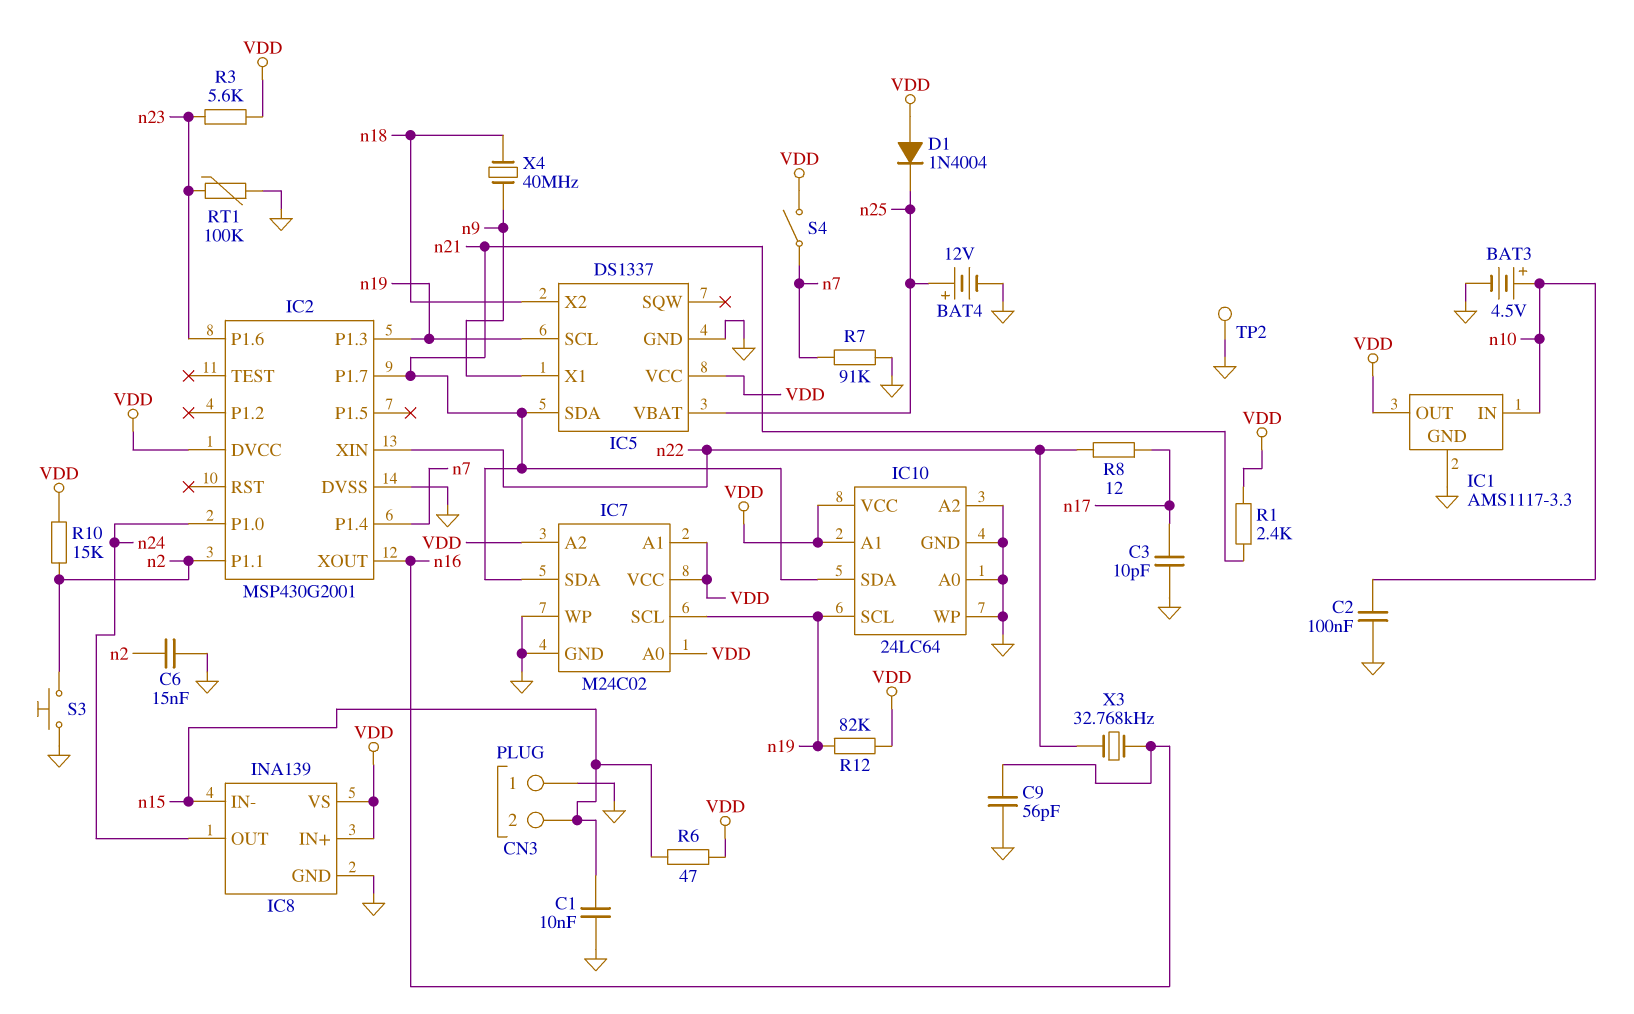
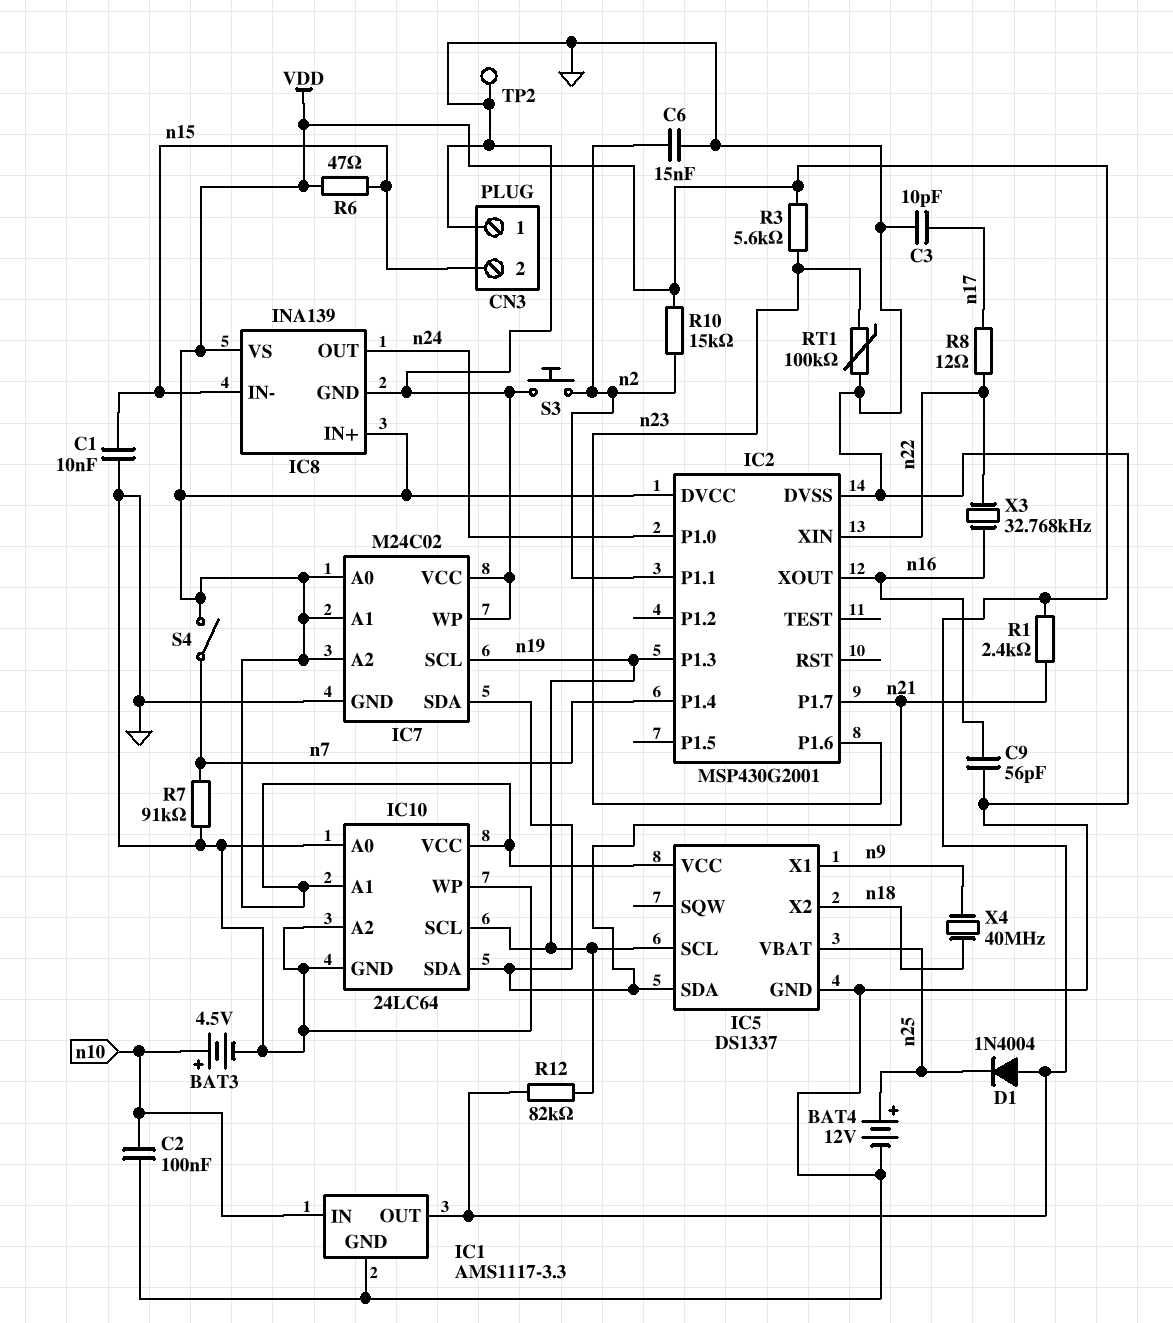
IC7 pin VCC: VDD -> GND

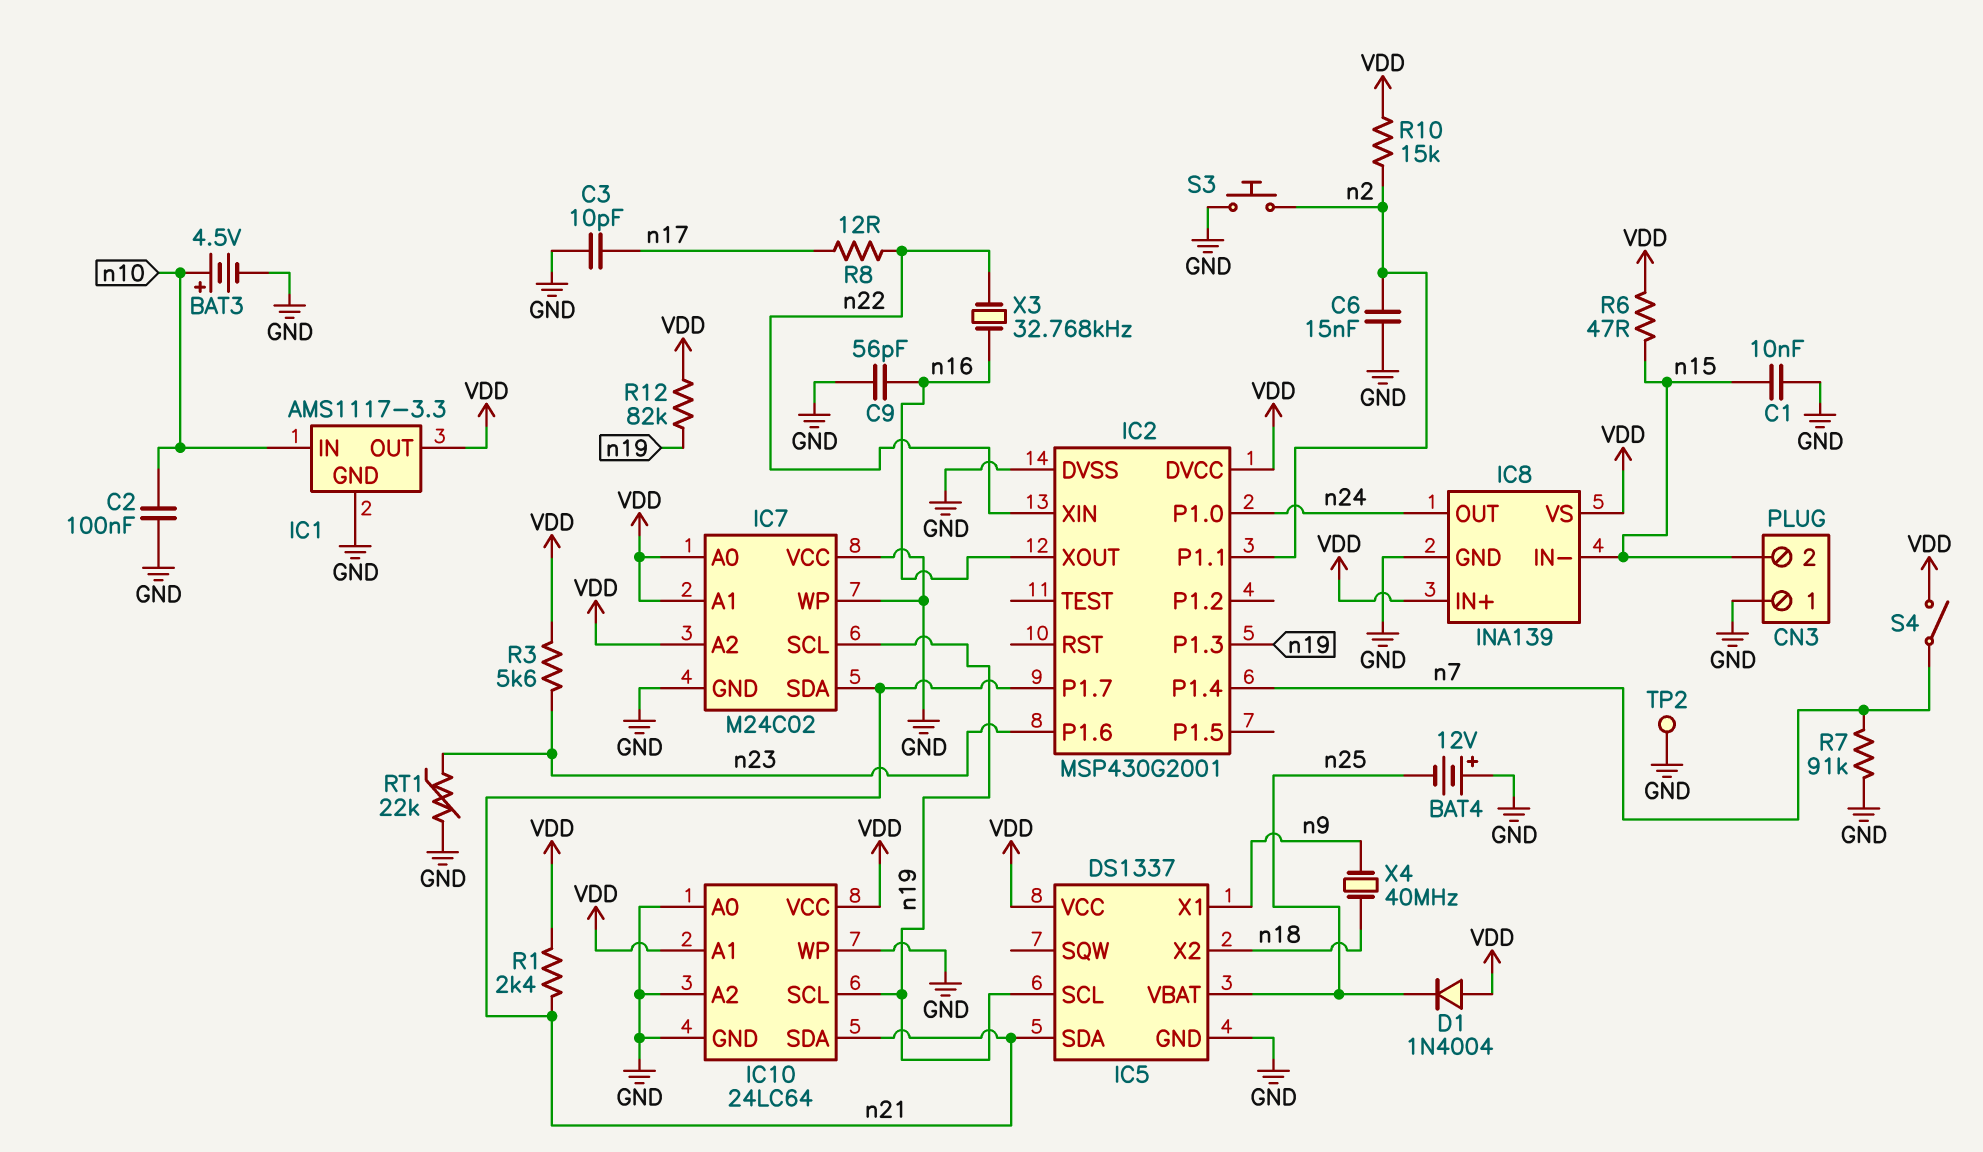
BAT4: 12V (plus n25, minus GND) -> 12V (plus GND, minus n25)
RT1: 100k (GND, n23) -> 22k (GND, n23)

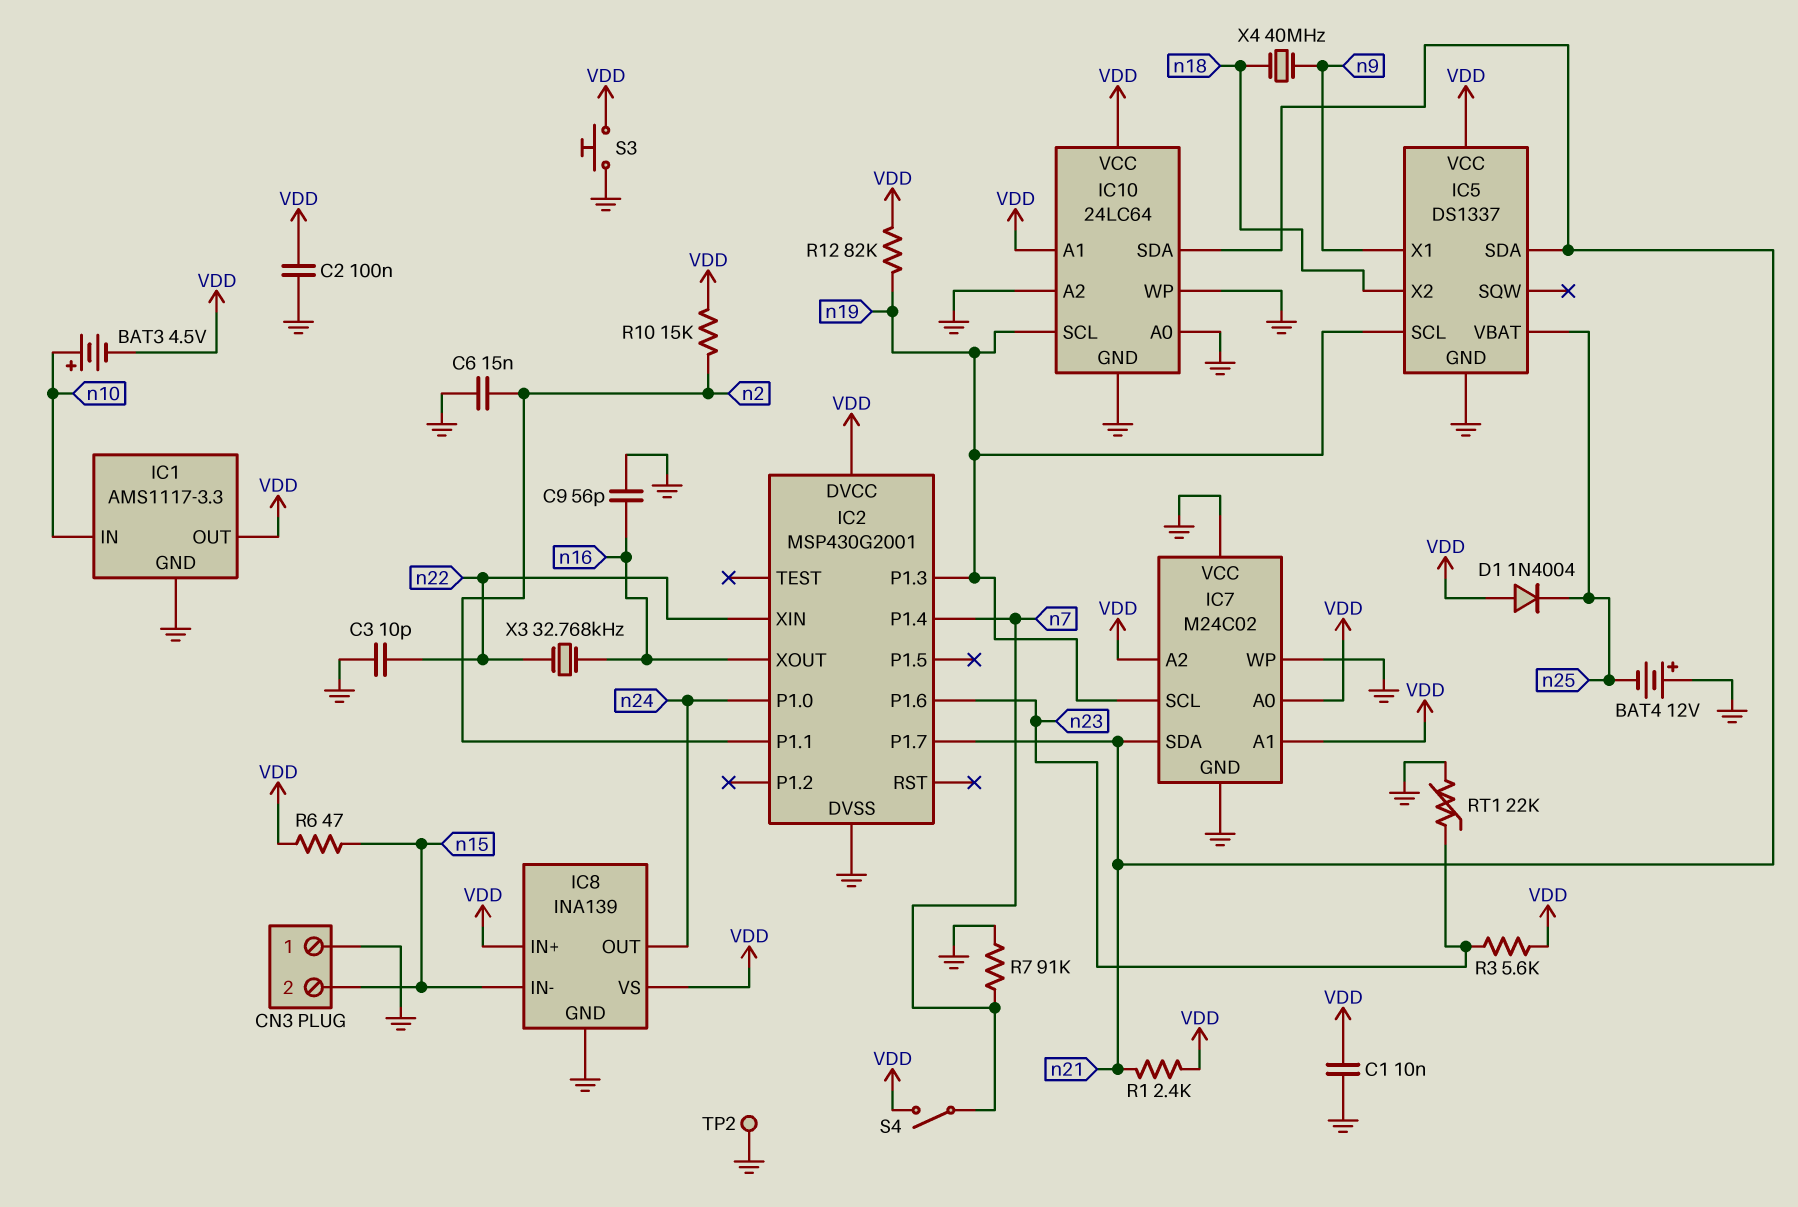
BAT3: 4.5V (plus n10, minus GND) -> 4.5V (plus n10, minus VDD)
C1: 10nF (GND, n15) -> 10nF (GND, VDD)
C2: 100nF (GND, n10) -> 100nF (GND, VDD)
C3: 10pF (GND, n17) -> 10pF (GND, n22)
R8: 12 (n17, n22) -> none
S3: button (GND, n2) -> button (GND, VDD)

